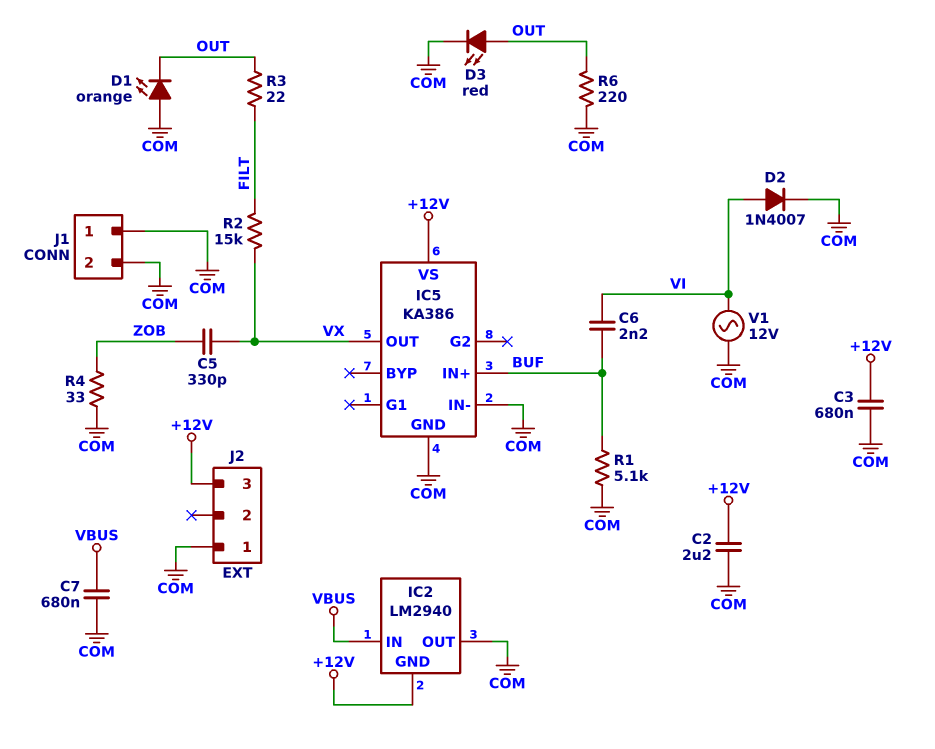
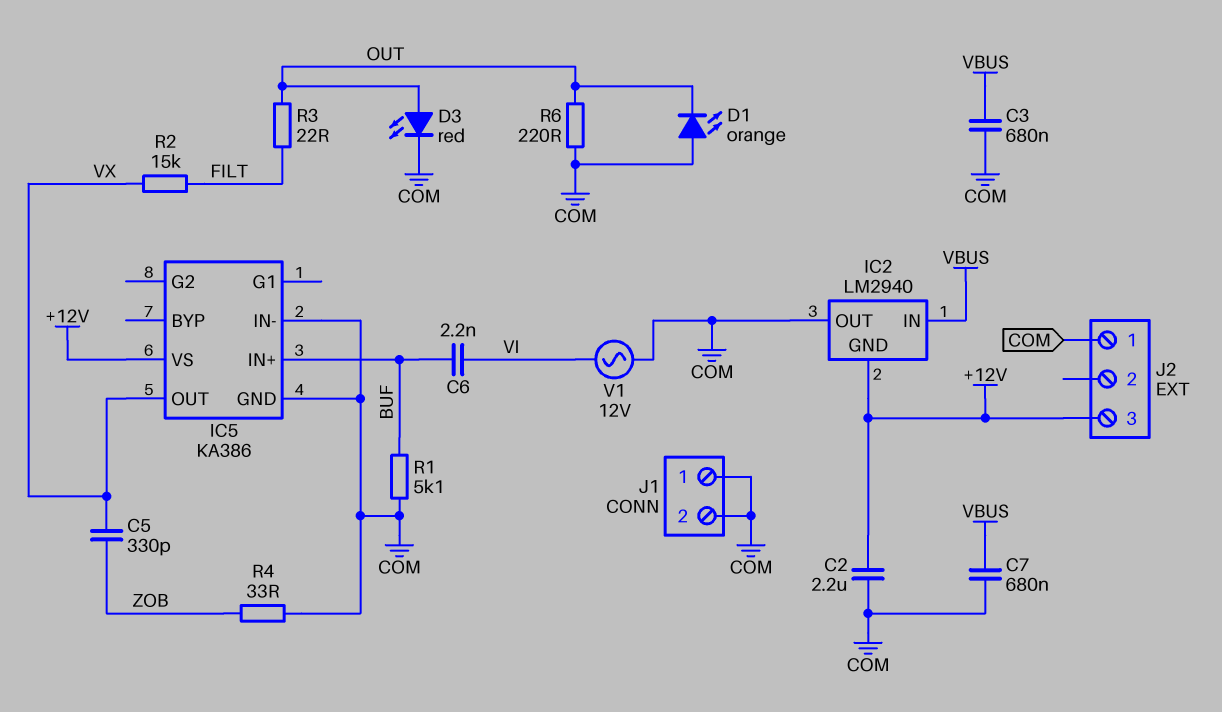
C3: 680nF (+12V, COM) -> 680nF (COM, VBUS)
D2: diode 1N4007 (A VI, K COM) -> none

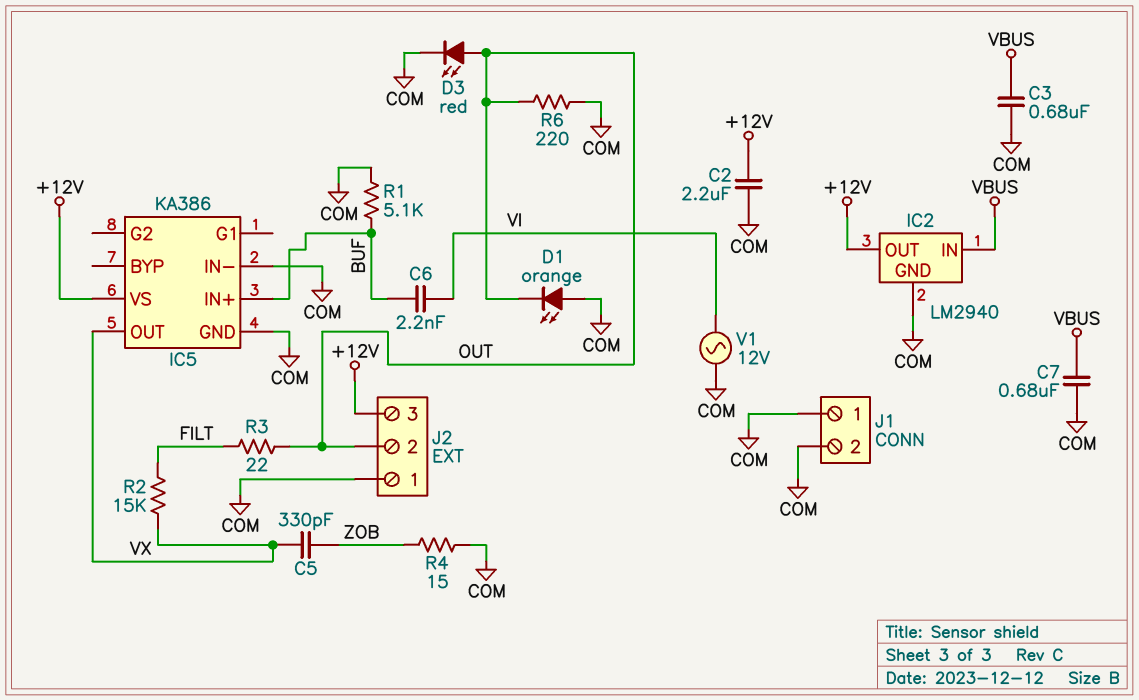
IC2 pin GND: +12V -> COM
IC2 pin OUT: COM -> +12V
J2 pin 2: none -> OUT
R4: 33 (COM, ZOB) -> 15 (COM, ZOB)

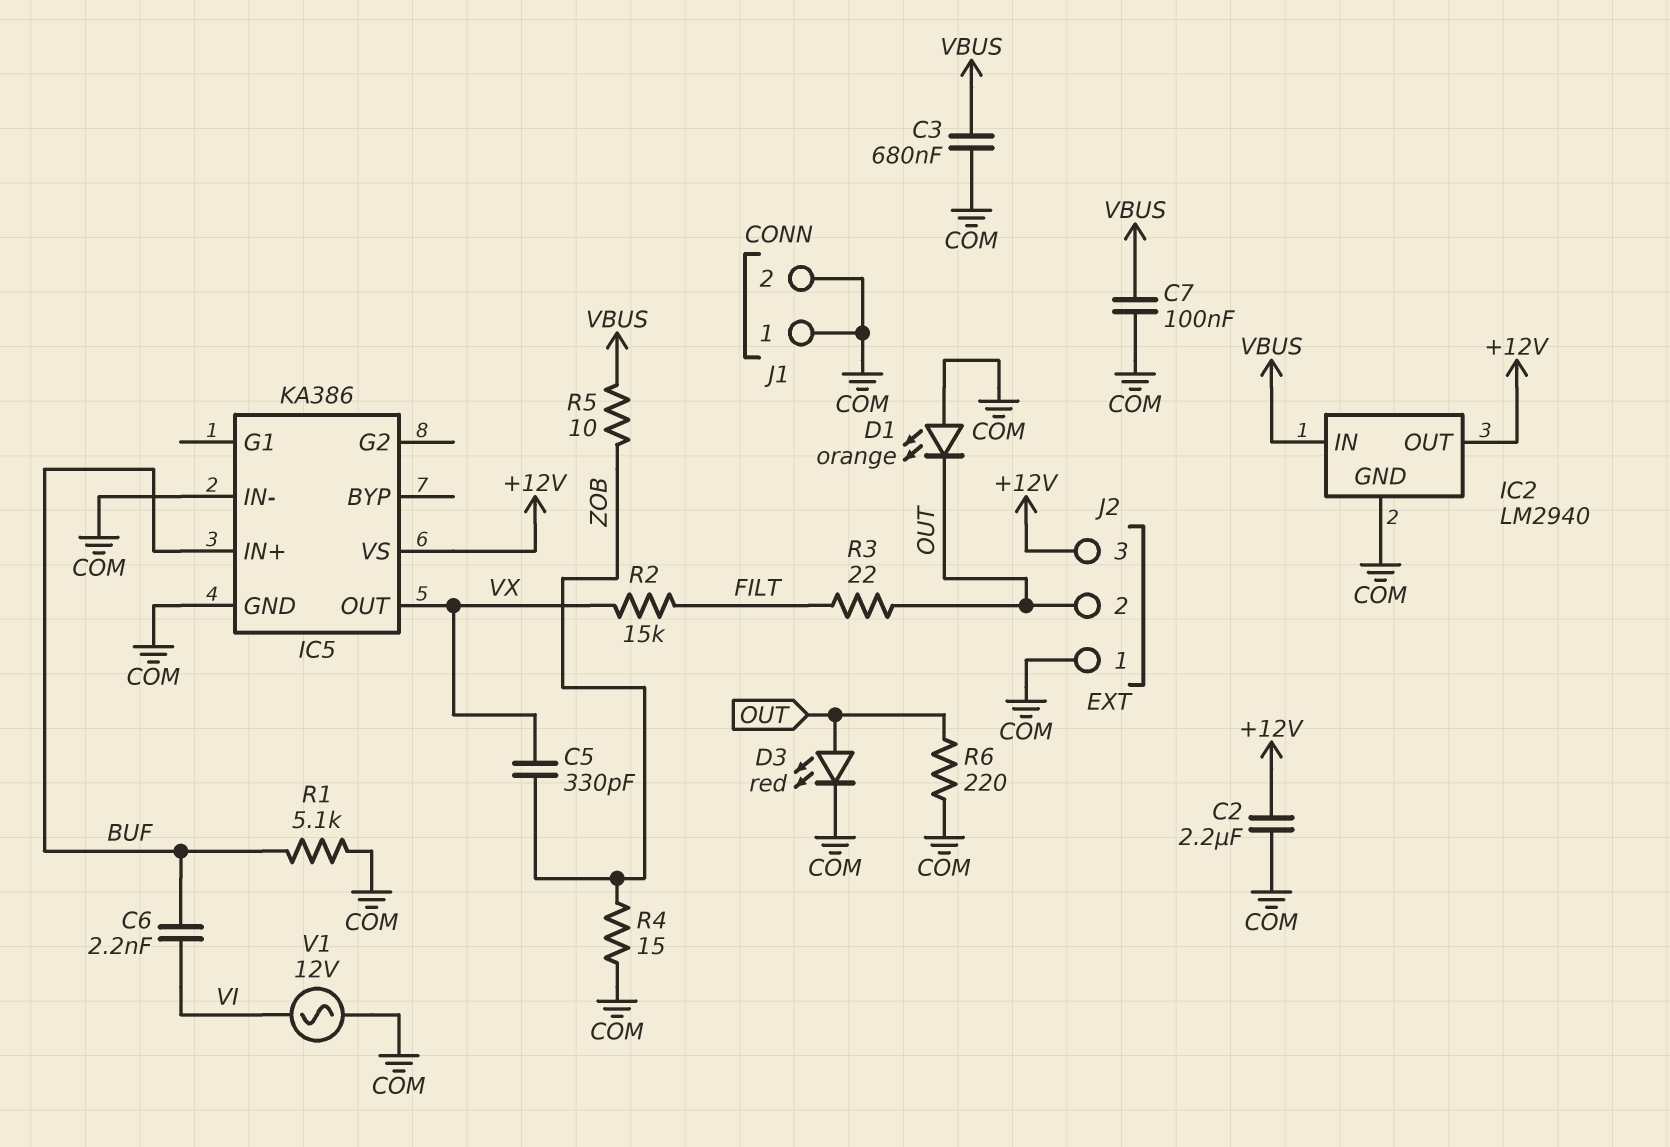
C7: 680nF (COM, VBUS) -> 100nF (COM, VBUS)
R5: none -> 10 (VBUS, ZOB)

